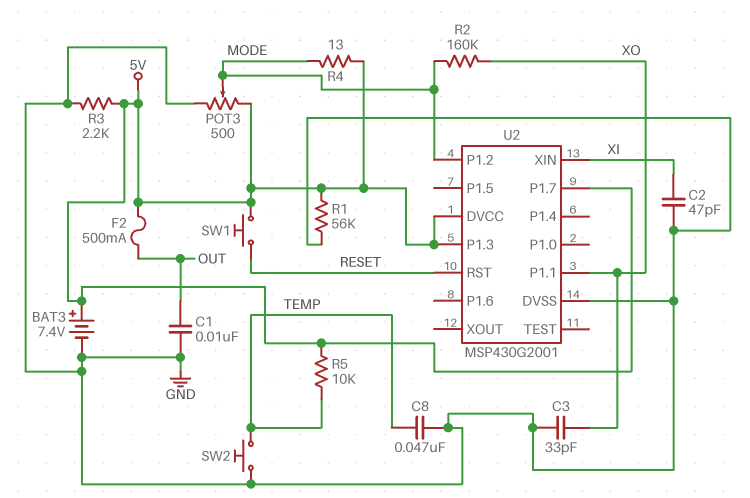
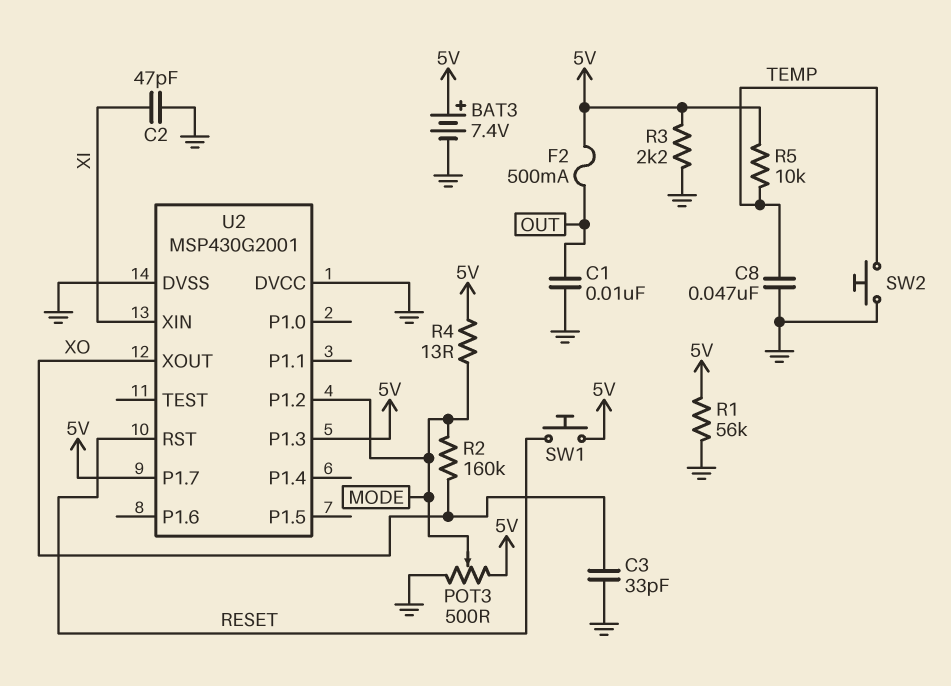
U2 pin DVCC: 5V -> GND
U2 pin P1.1: XO -> none
U2 pin XOUT: none -> XO

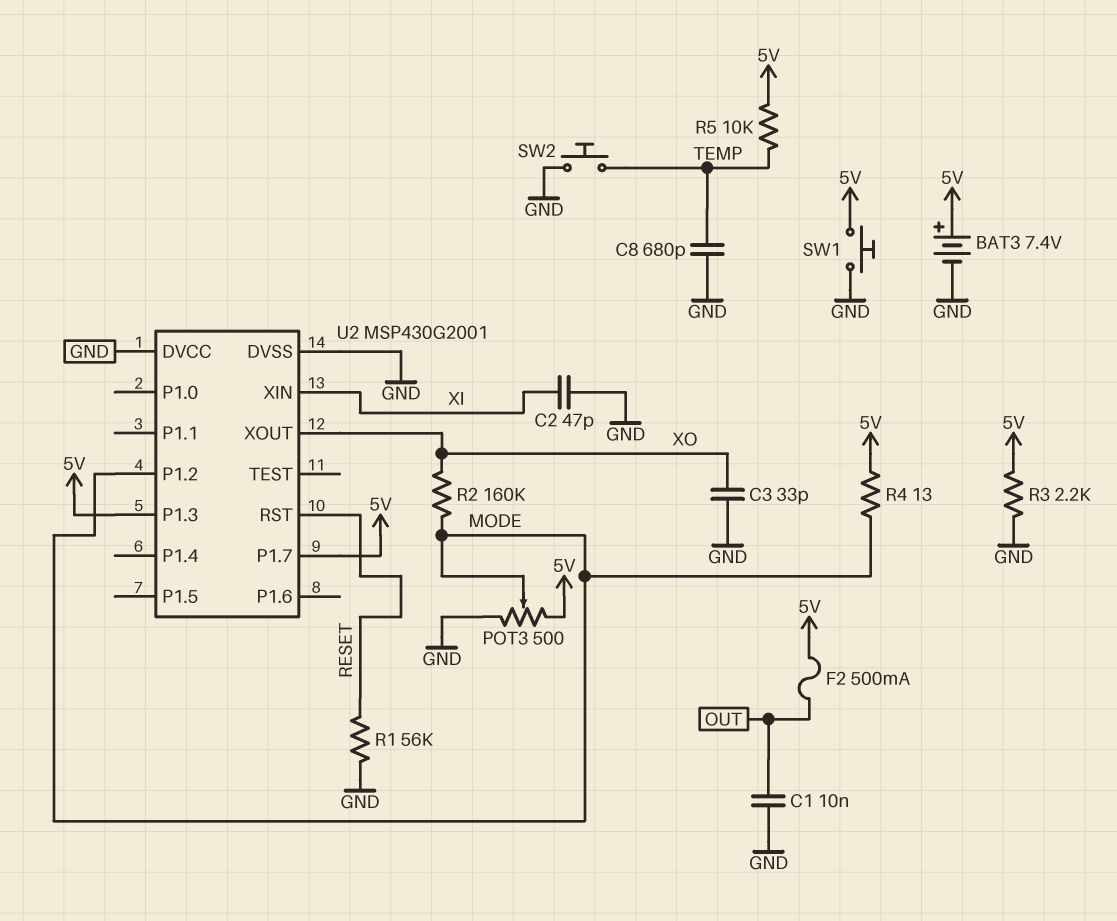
C8: 47nF (GND, TEMP) -> 680pF (GND, TEMP)
R1: 56k (5V, GND) -> 56k (GND, RESET)
SW1: button (5V, RESET) -> button (5V, GND)

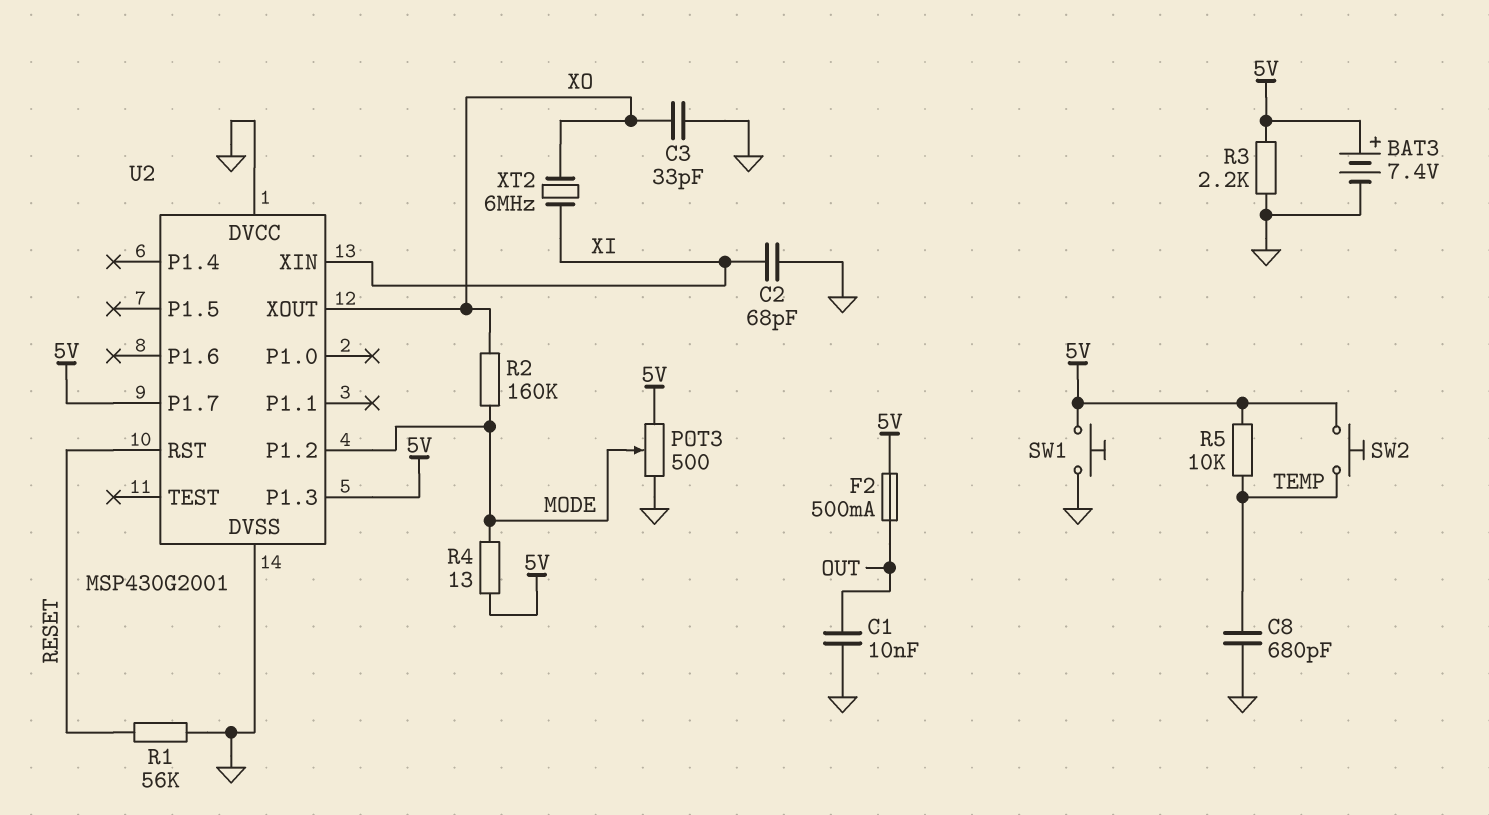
C2: 47pF (GND, XI) -> 68pF (GND, XI)
SW2: button (GND, TEMP) -> button (5V, TEMP)
XT2: none -> 6MHz (XI, XO)

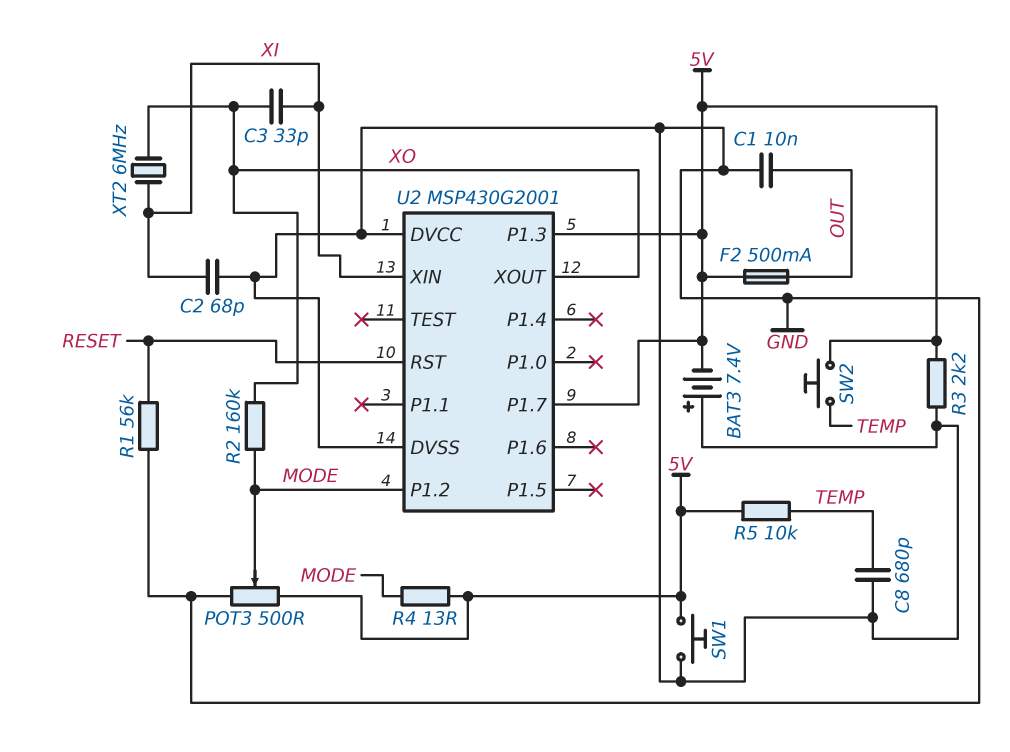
BAT3: 7.4V (plus 5V, minus GND) -> 7.4V (plus GND, minus 5V)
C3: 33pF (GND, XO) -> 33pF (XI, XO)

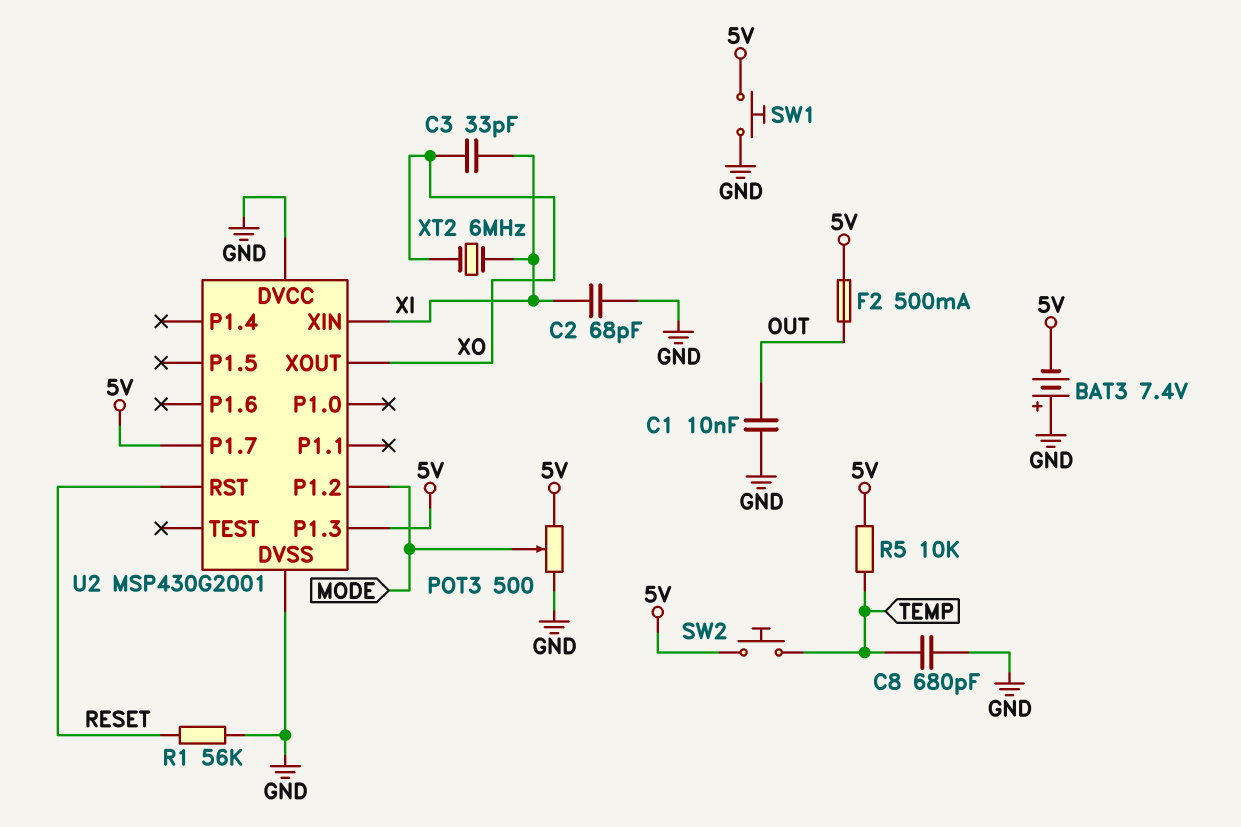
R2: 160k (MODE, XO) -> none
R3: 2.2k (5V, GND) -> none
R4: 13 (5V, MODE) -> none

